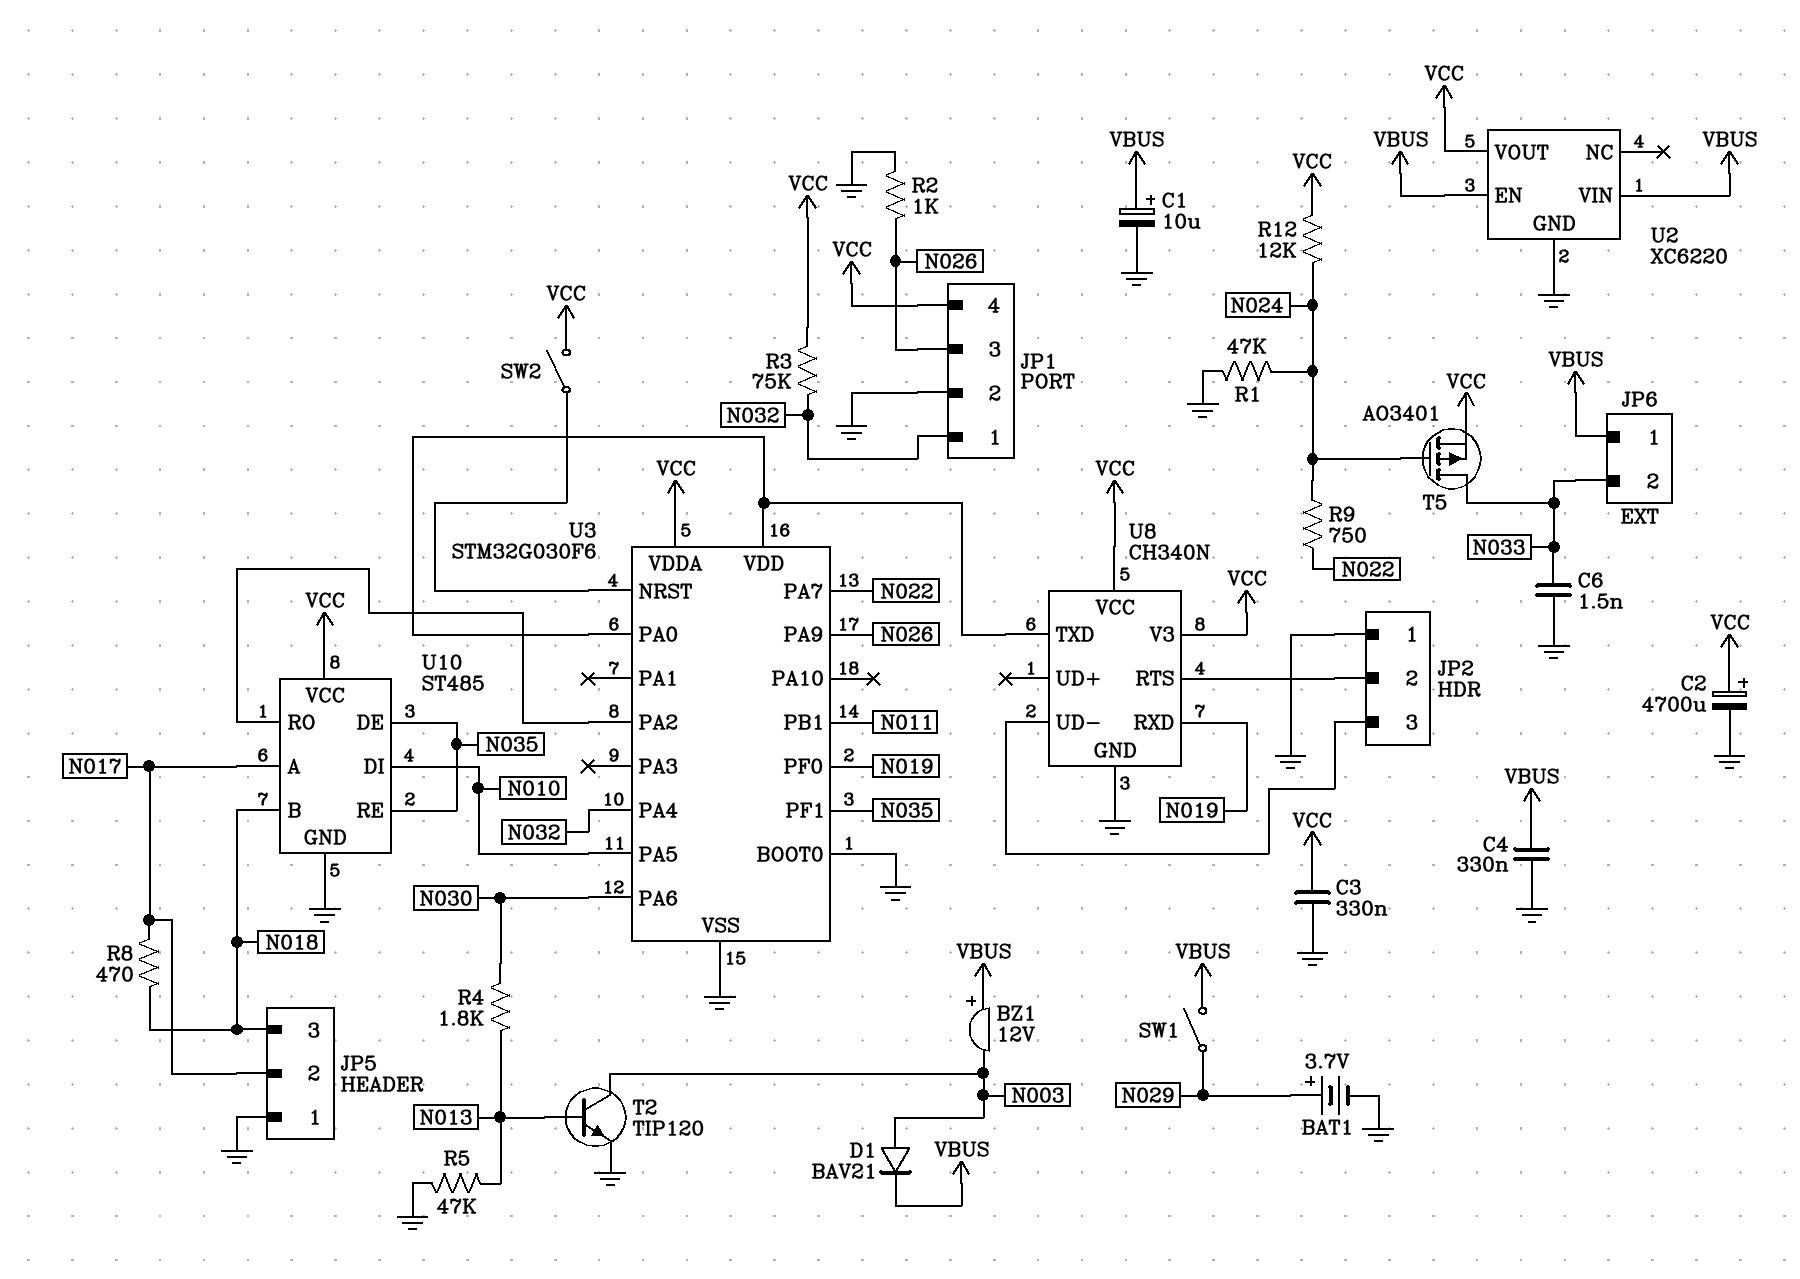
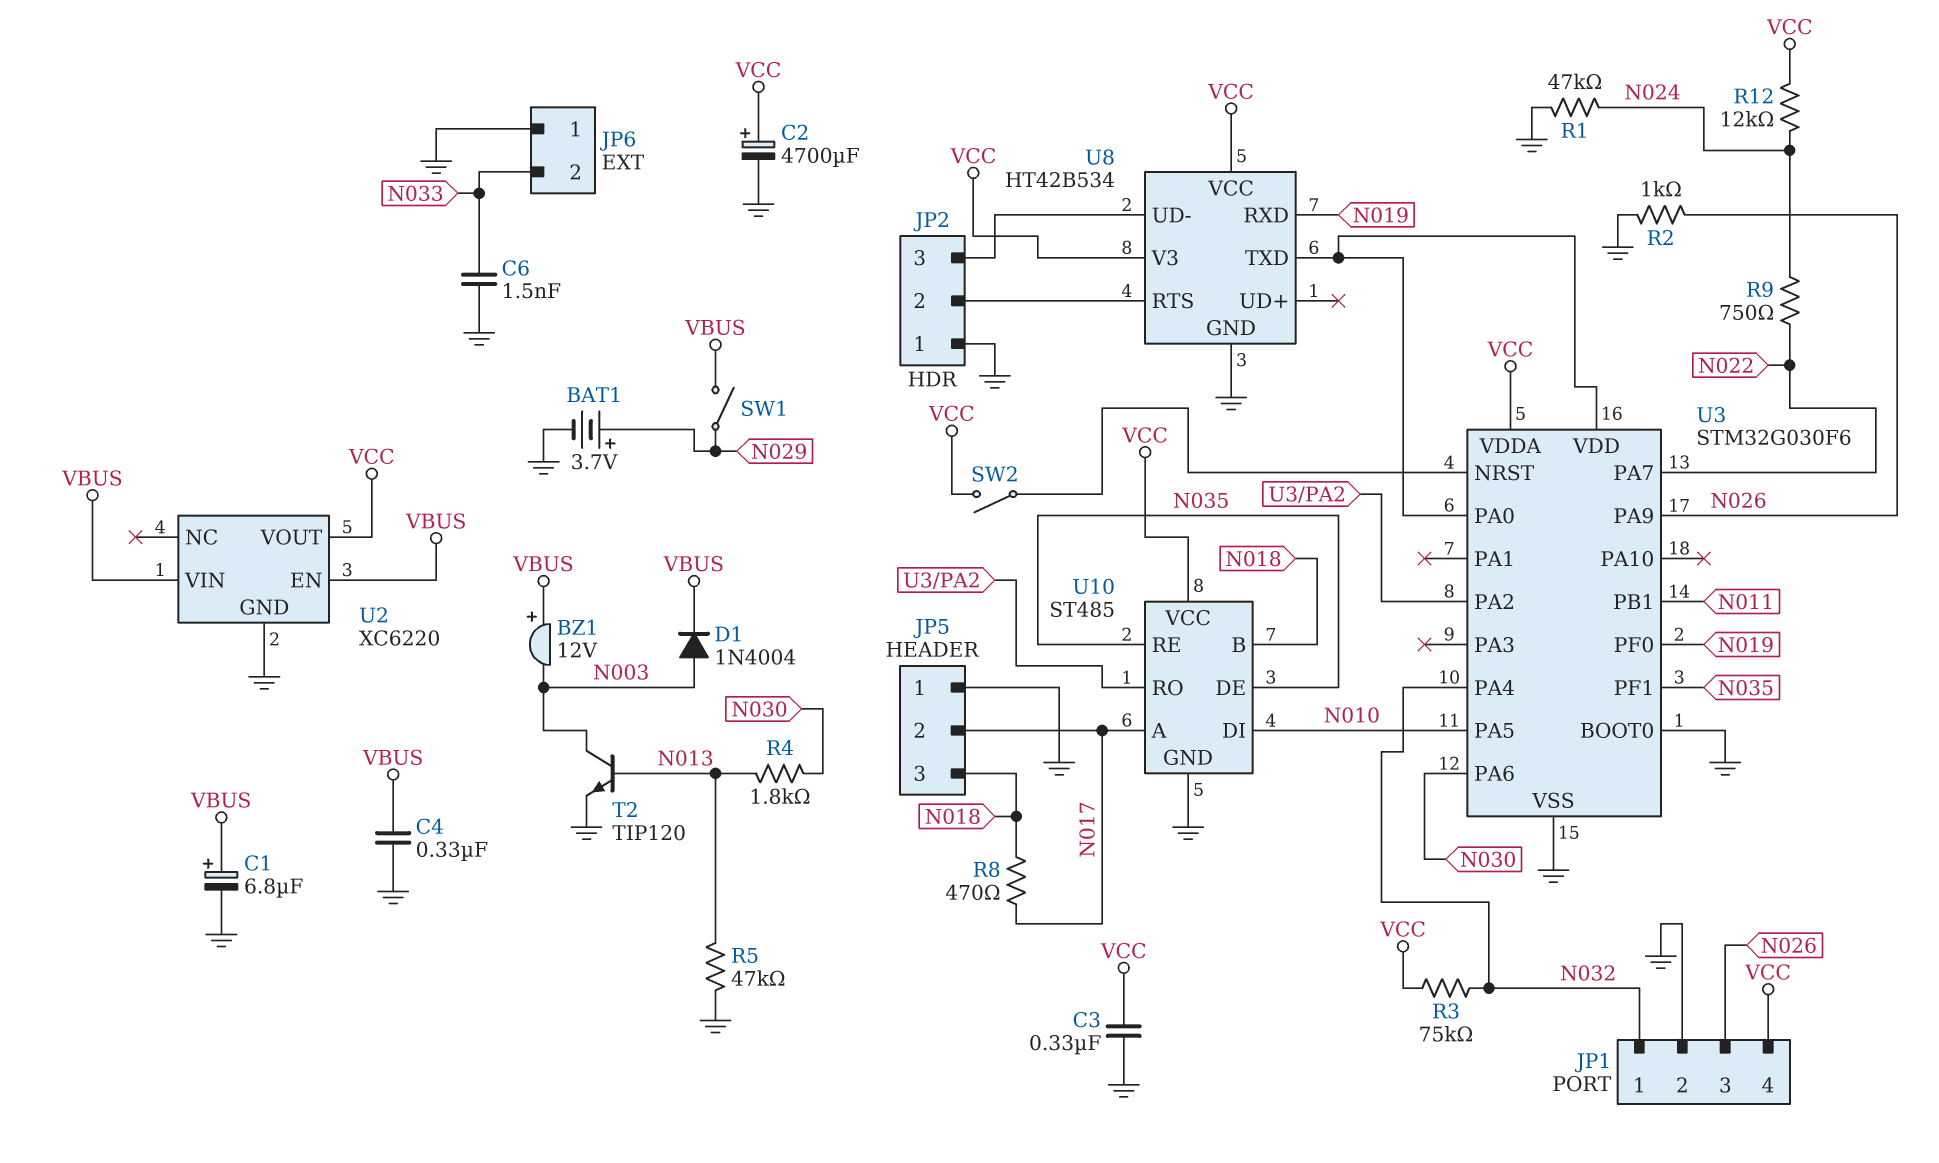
C1: 10uF (plus VBUS, minus GND) -> 6.8uF (plus VBUS, minus GND)
D1: diode BAV21 (A N003, K VBUS) -> diode 1N4004 (A N003, K VBUS)
JP6 pin 1: VBUS -> GND
T5: PMOS AO3401 (G N024, D N033, S VCC) -> none
U8: CH340N -> HT42B534

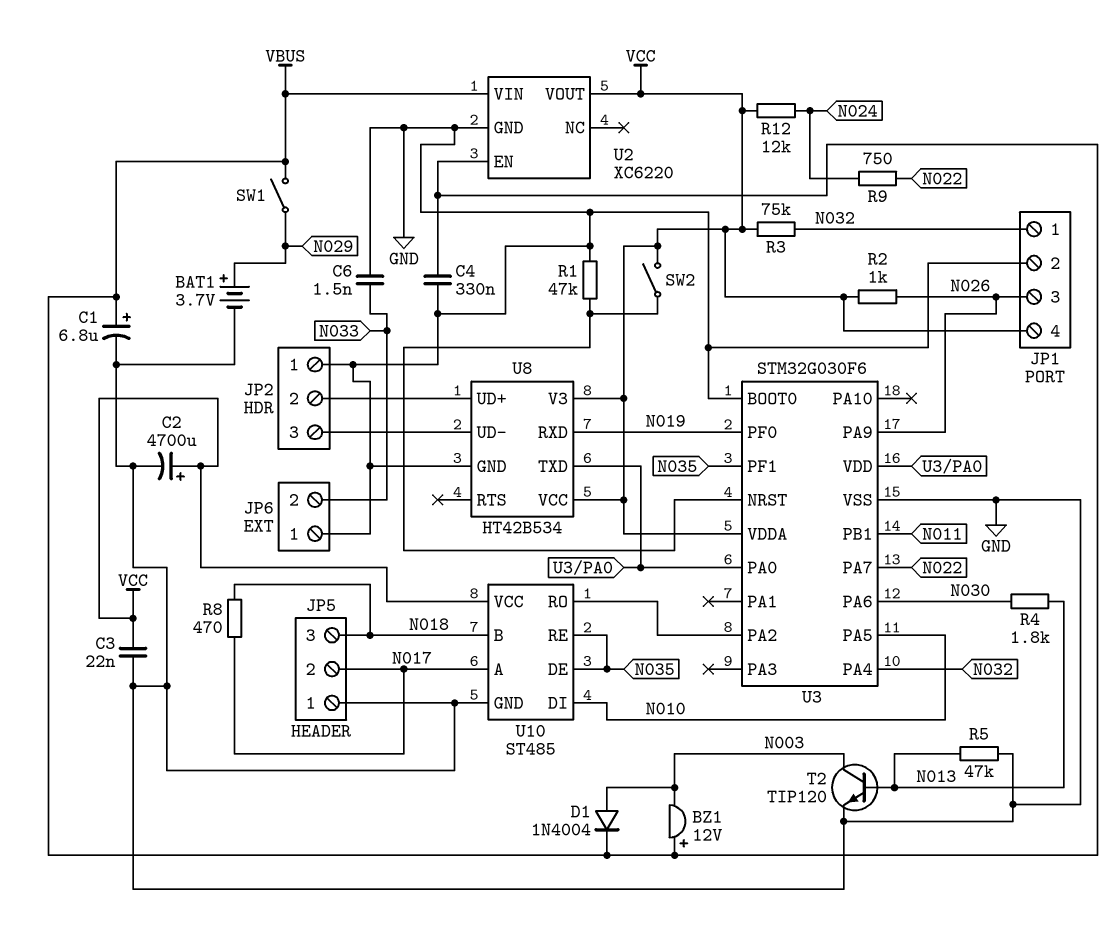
C3: 330nF (GND, VCC) -> 22nF (GND, VCC)
R1: 47k (GND, N024) -> 47k (GND, U3/NRST)
R2: 1k (GND, N026) -> 1k (N026, VCC)
U8 pin RTS: JP2/2 -> none
U8 pin UD+: none -> JP2/2

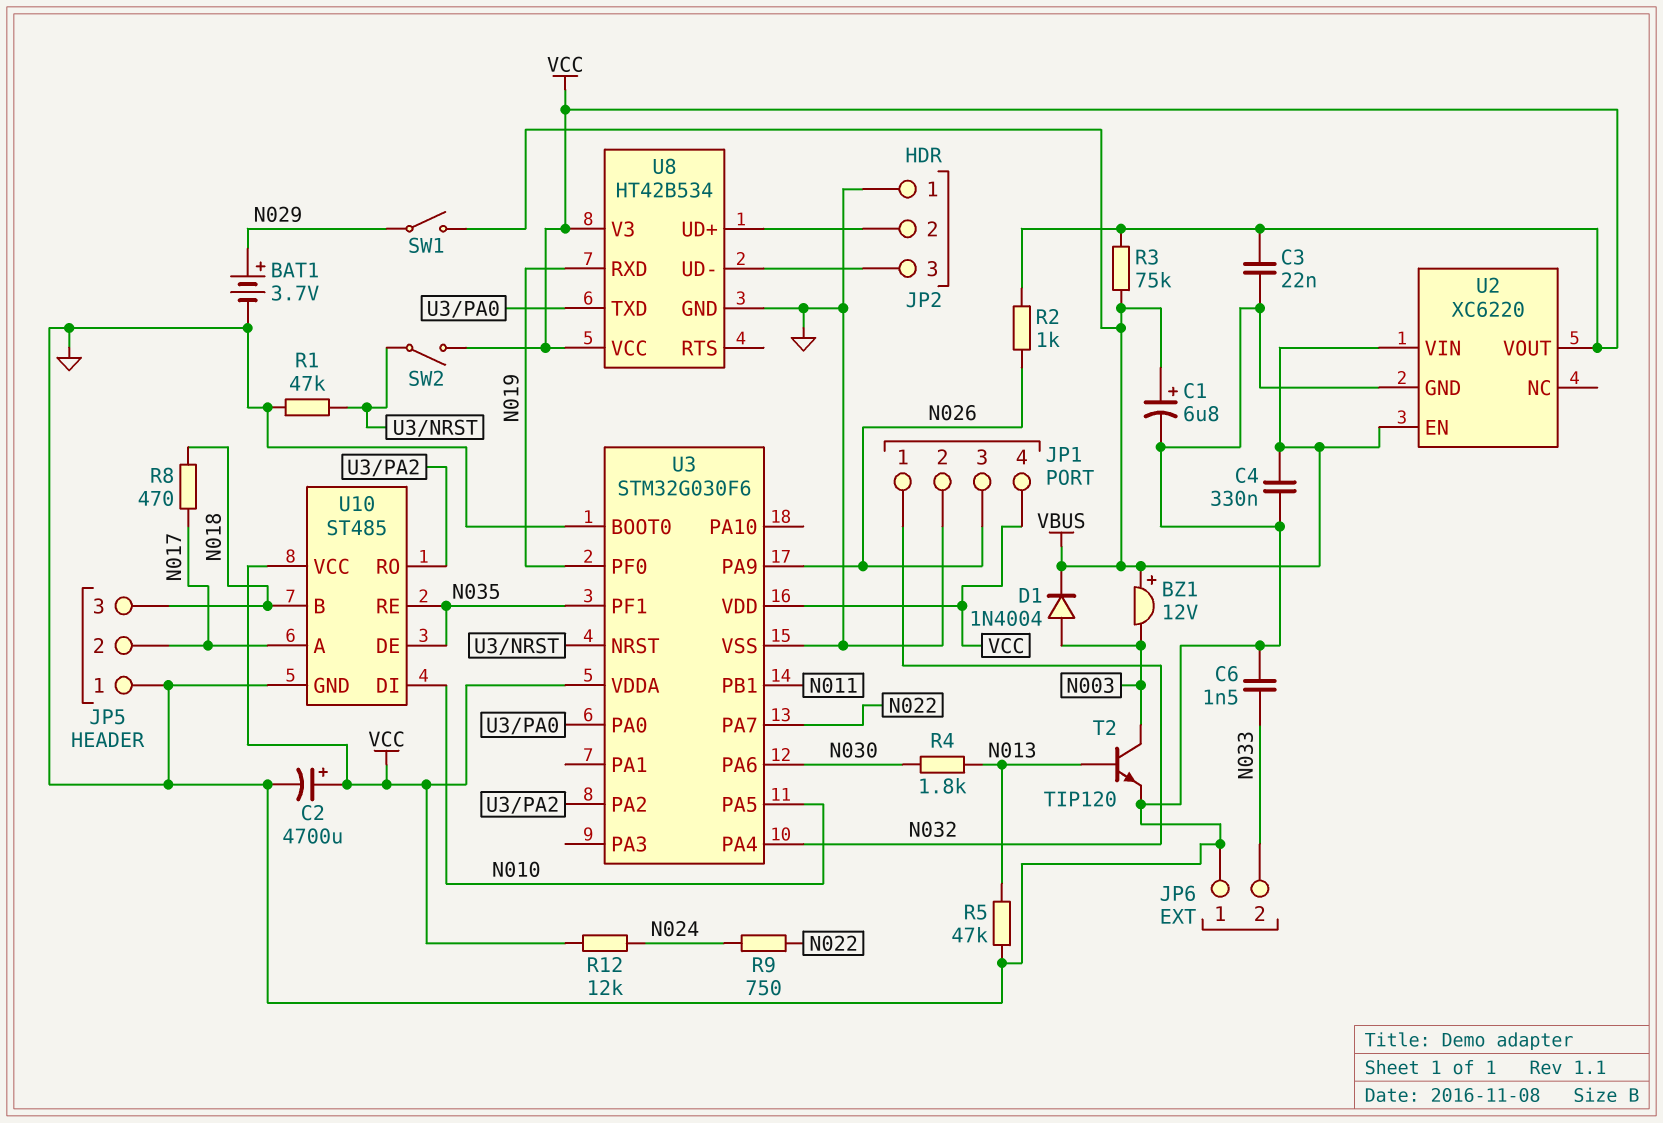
R3: 75k (N032, VCC) -> 75k (VBUS, VCC)
U3 pin VDD: U3/PA0 -> VCC

